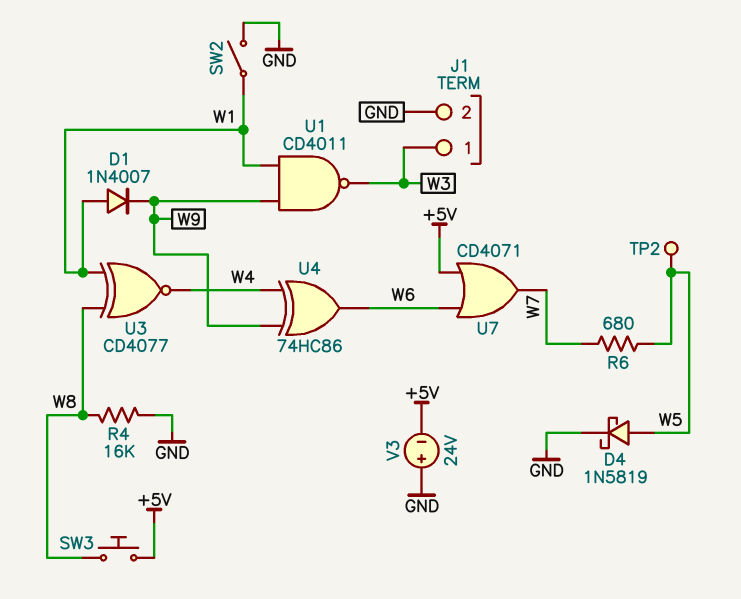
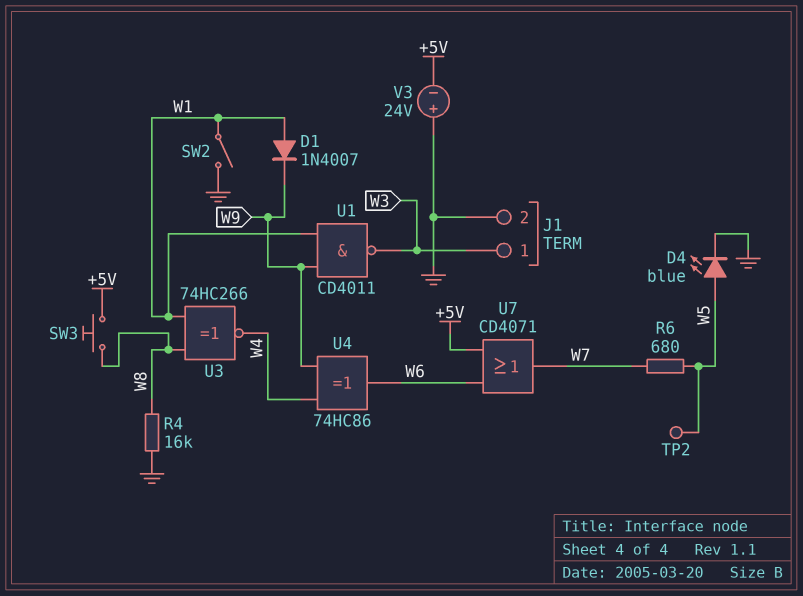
D4: schottky 1N5819 (A W5, K GND) -> LED blue (A W5, K GND)
U3: XNOR CD4077 (in W1, in W8, out W4) -> XNOR 74HC266 (in W1, in W8, out W4)

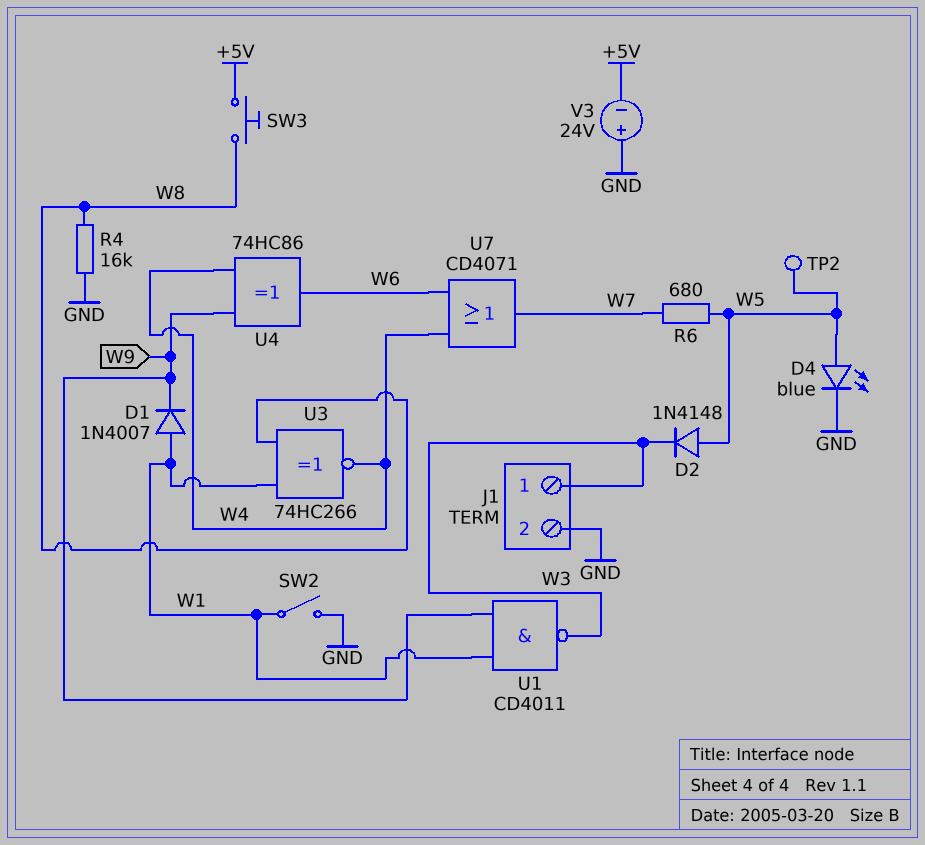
D2: none -> diode 1N4148 (A W5, K W3)
U7: OR CD4071 (in +5V, in W6, out W7) -> OR CD4071 (in W4, in W6, out W7)

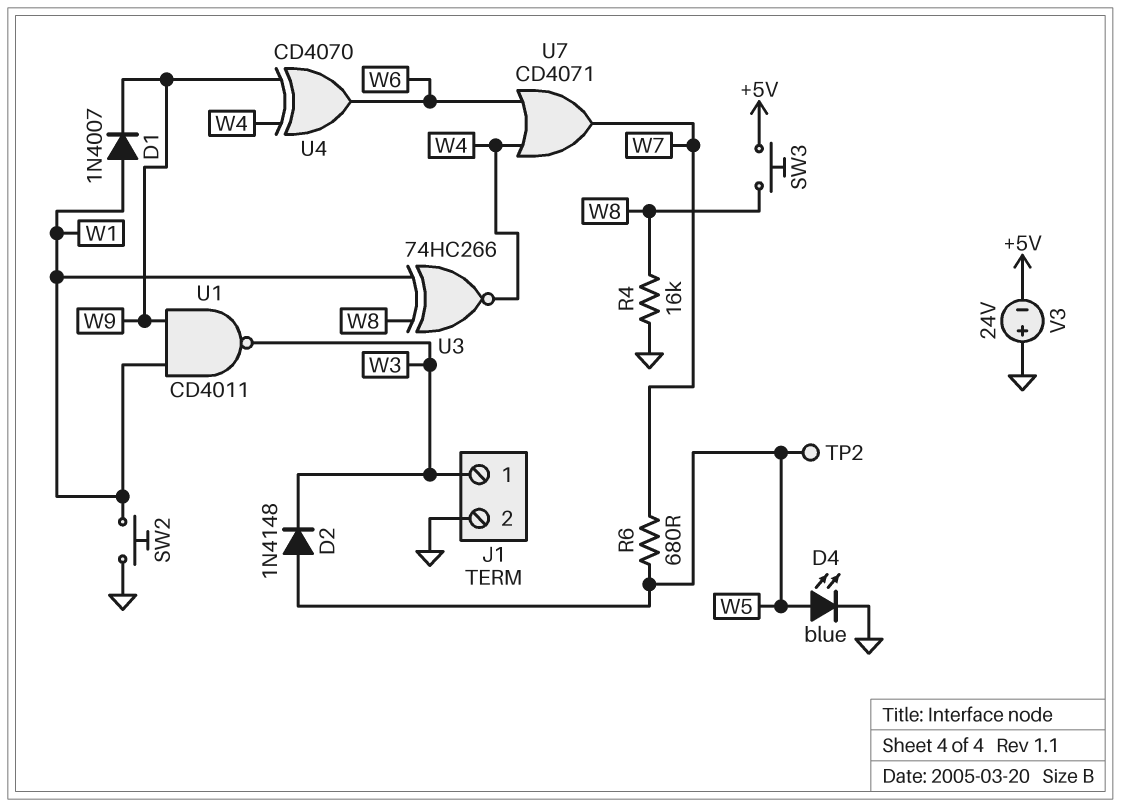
SW2: switch (GND, W1) -> button (GND, W1)
U4: XOR 74HC86 (in W4, in W9, out W6) -> XOR CD4070 (in W4, in W9, out W6)

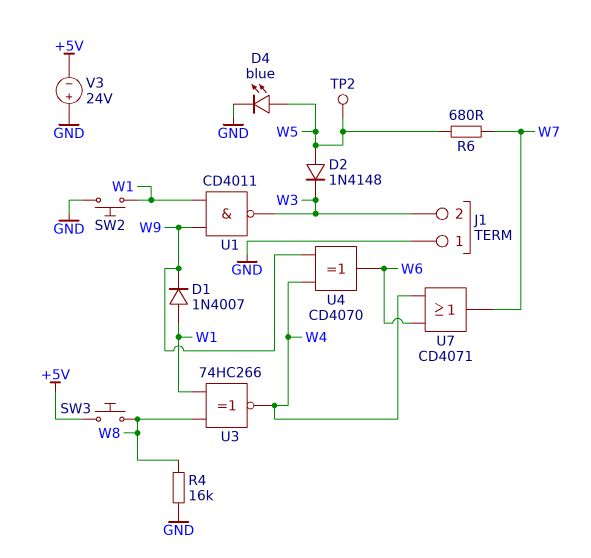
J1 pin 1: W3 -> GND
J1 pin 2: GND -> W3

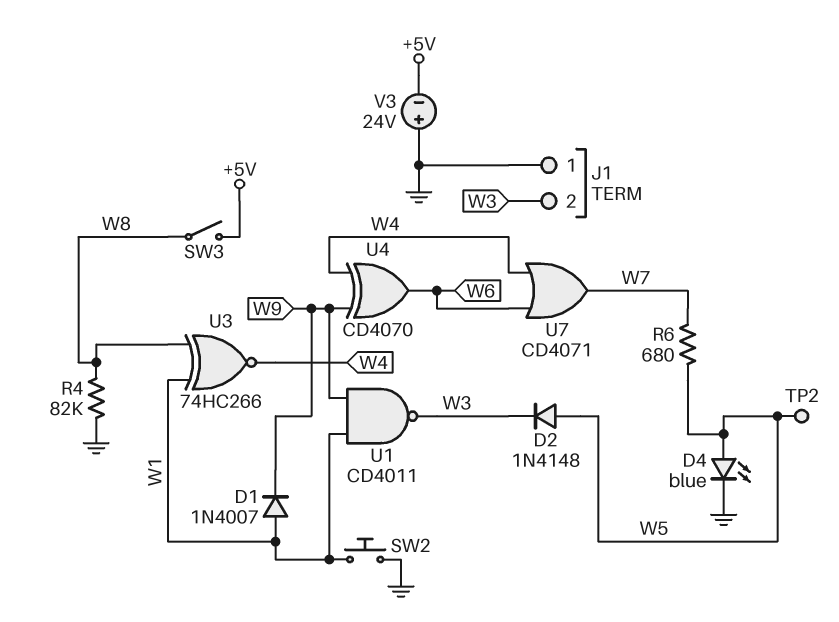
R4: 16k (GND, W8) -> 82k (GND, W8)
SW3: button (+5V, W8) -> switch (+5V, W8)

